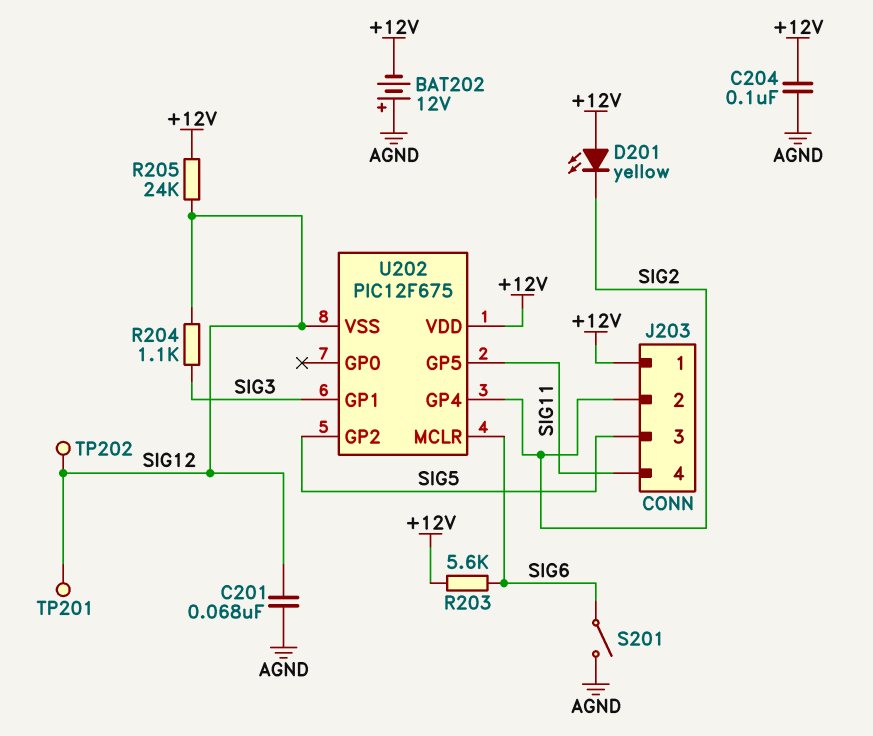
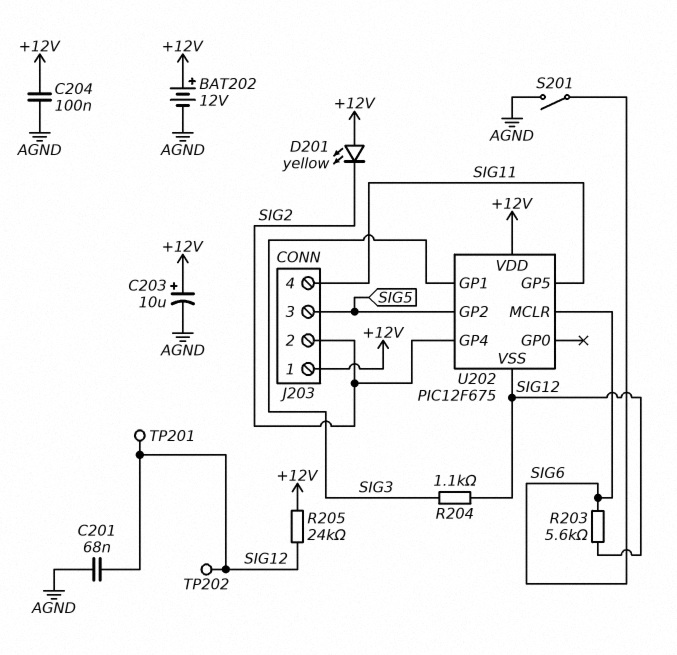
BAT202: 12V (plus AGND, minus +12V) -> 12V (plus +12V, minus AGND)
C203: none -> 10uF (plus +12V, minus AGND)
R203: 5.6k (+12V, SIG6) -> 5.6k (SIG6, SIG12)

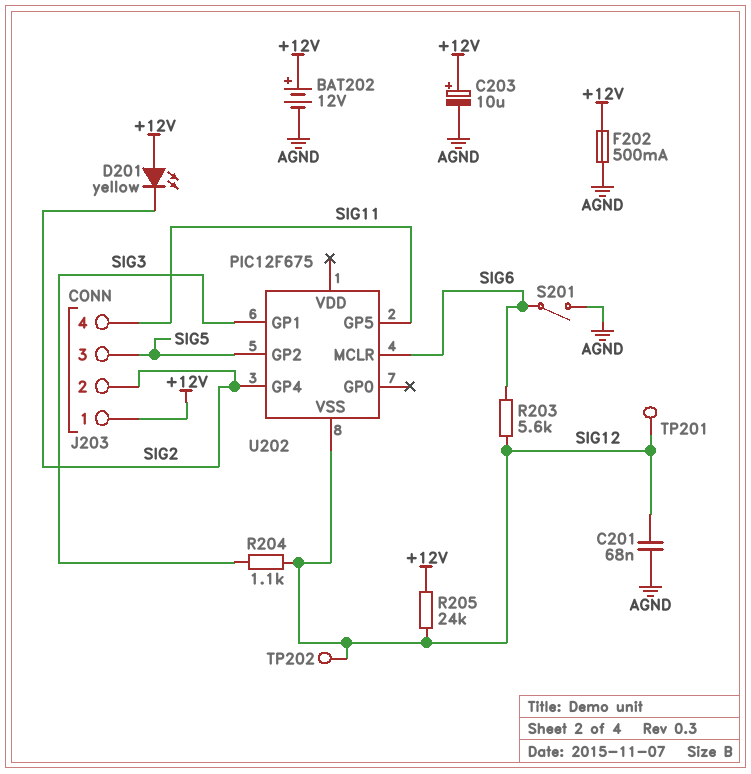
C204: 100nF (+12V, AGND) -> none
F202: none -> 500mA (+12V, AGND)
U202 pin VDD: +12V -> none

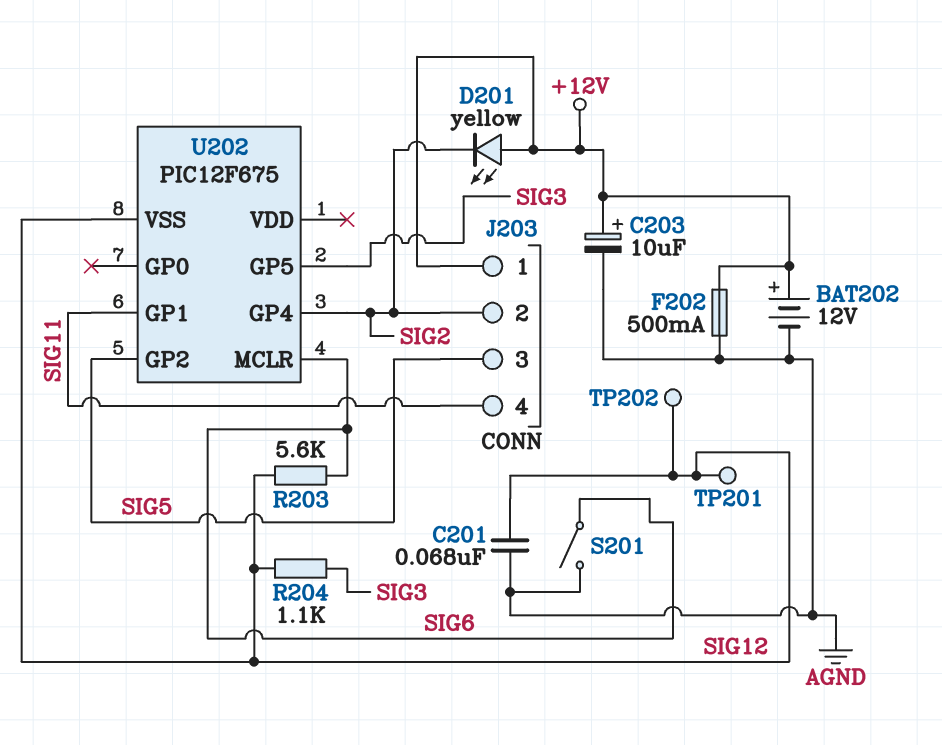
R205: 24k (+12V, SIG12) -> none
U202 pin GP1: SIG3 -> SIG11
U202 pin GP5: SIG11 -> SIG3

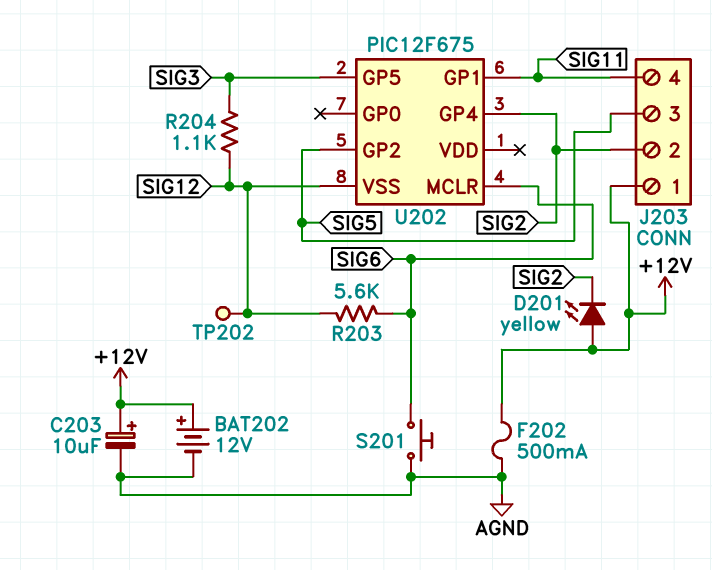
C201: 68nF (AGND, SIG12) -> none
S201: switch (AGND, SIG6) -> button (AGND, SIG6)
TP201: test point (SIG12) -> none

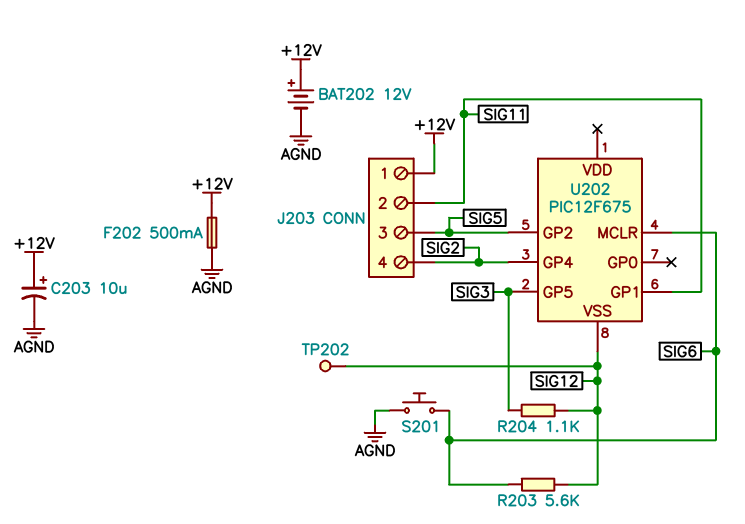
D201: LED yellow (A +12V, K SIG2) -> none
J203 pin 2: SIG2 -> SIG11
J203 pin 4: SIG11 -> SIG2

